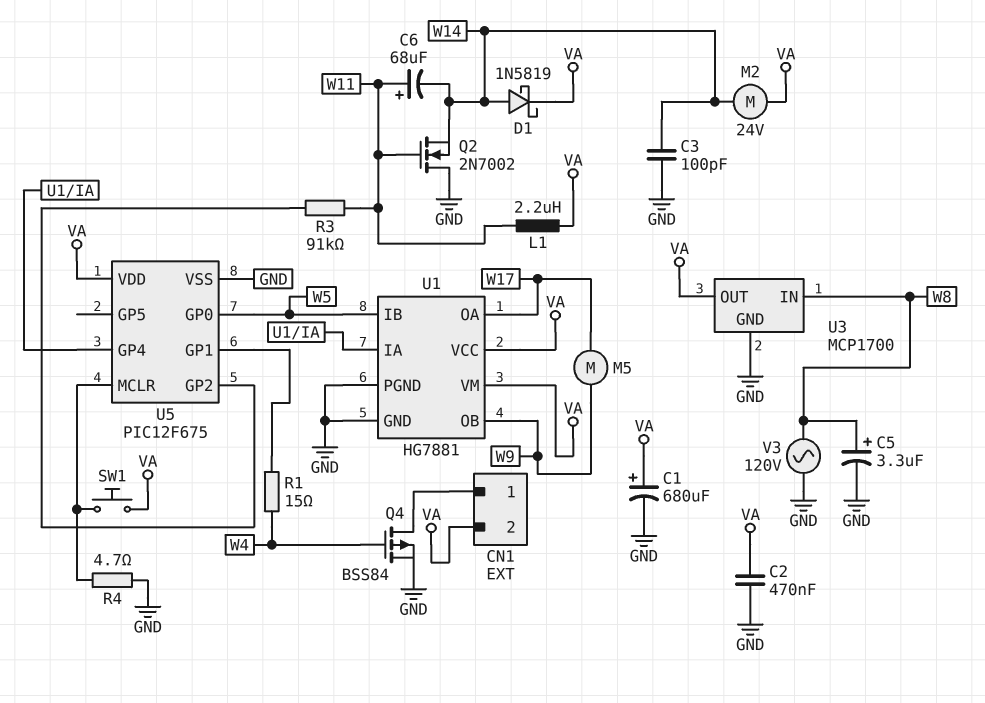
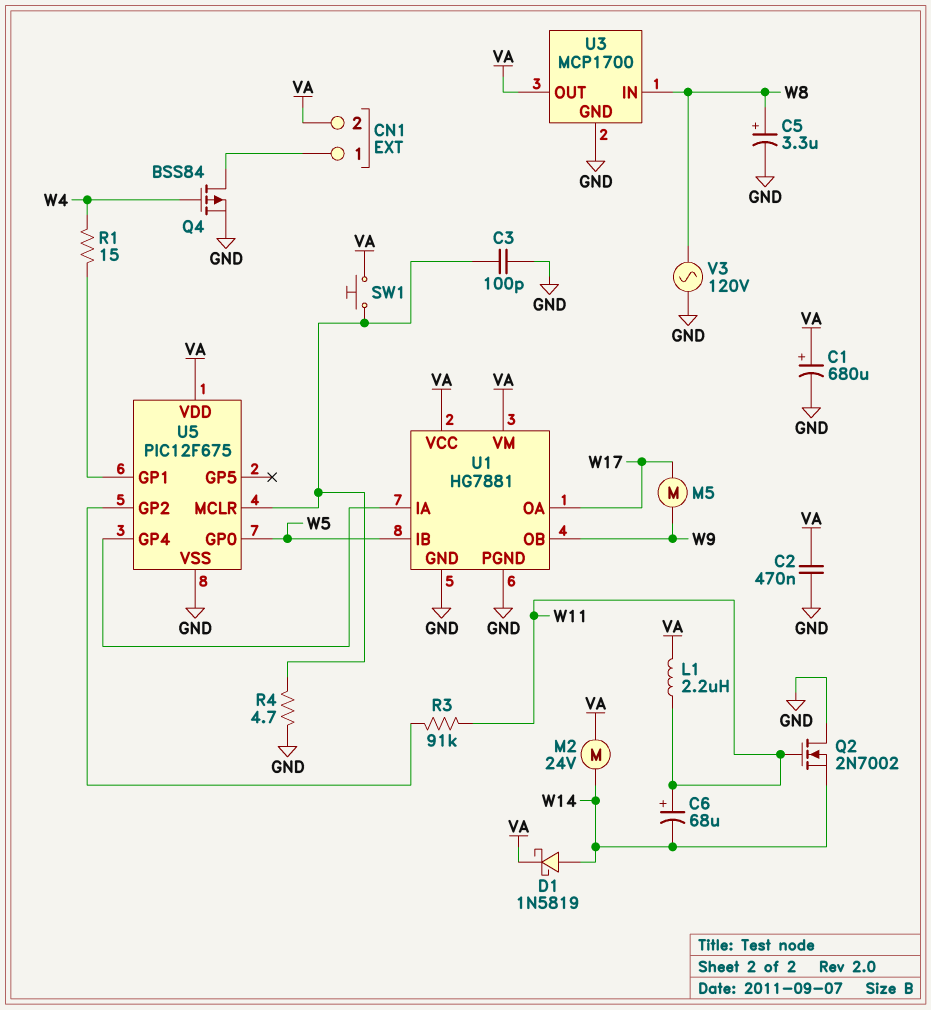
C3: 100pF (GND, W14) -> 100pF (GND, U5/MCLR)

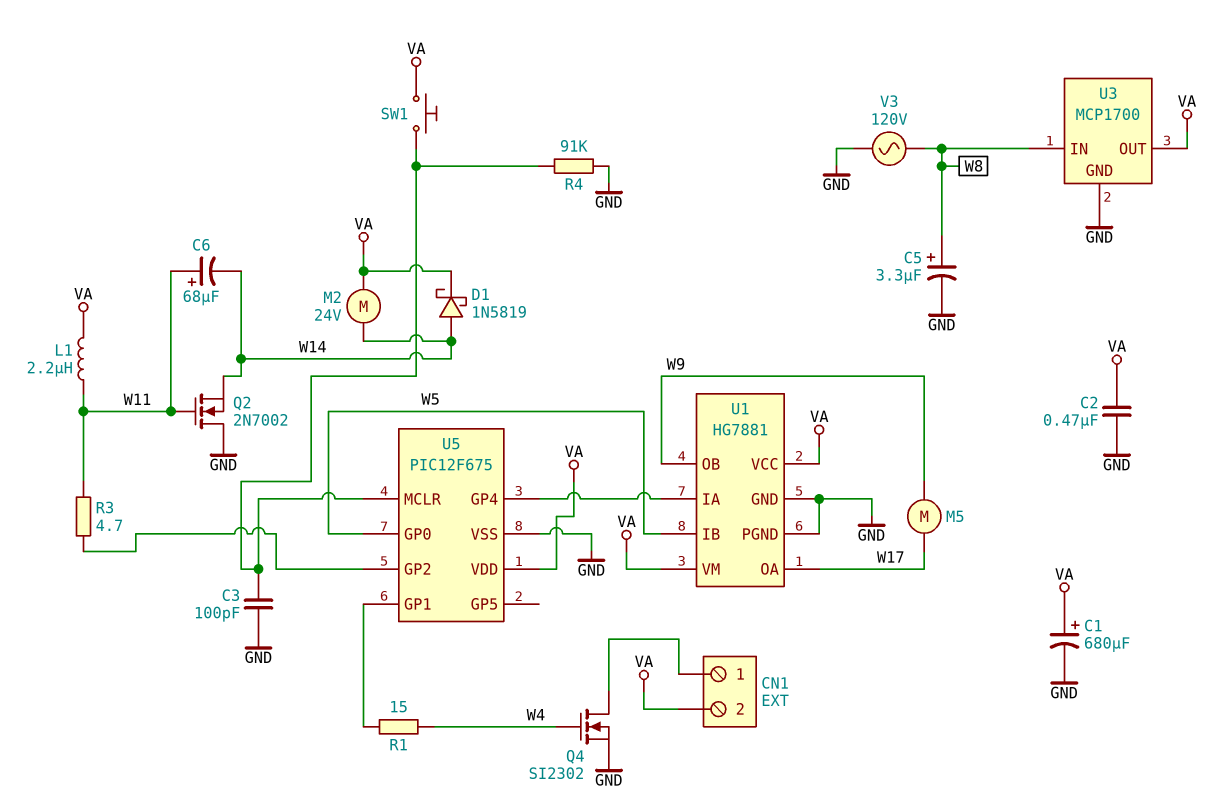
Q4: PMOS BSS84 (G W4, D CN1/1, S GND) -> NMOS SI2302 (G W4, D CN1/1, S GND)
R3: 91k (U5/GP2, W11) -> 4.7 (U5/GP2, W11)
R4: 4.7 (GND, U5/MCLR) -> 91k (GND, U5/MCLR)

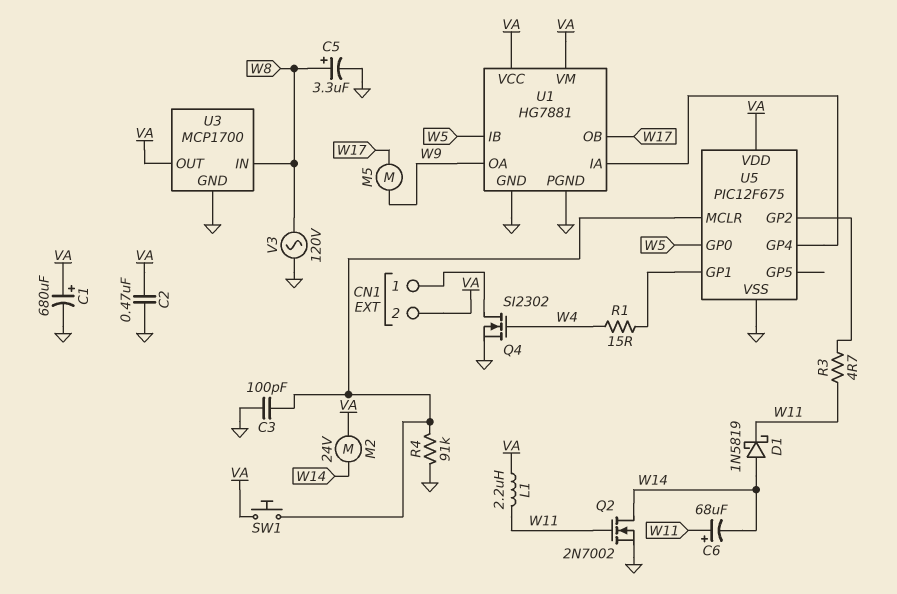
D1: schottky 1N5819 (A W14, K VA) -> schottky 1N5819 (A W14, K W11)
Q2: NMOS 2N7002 (G W11, D GND, S W14) -> NMOS 2N7002 (G W11, D W14, S GND)
U1 pin OA: W17 -> W9
U1 pin OB: W9 -> W17

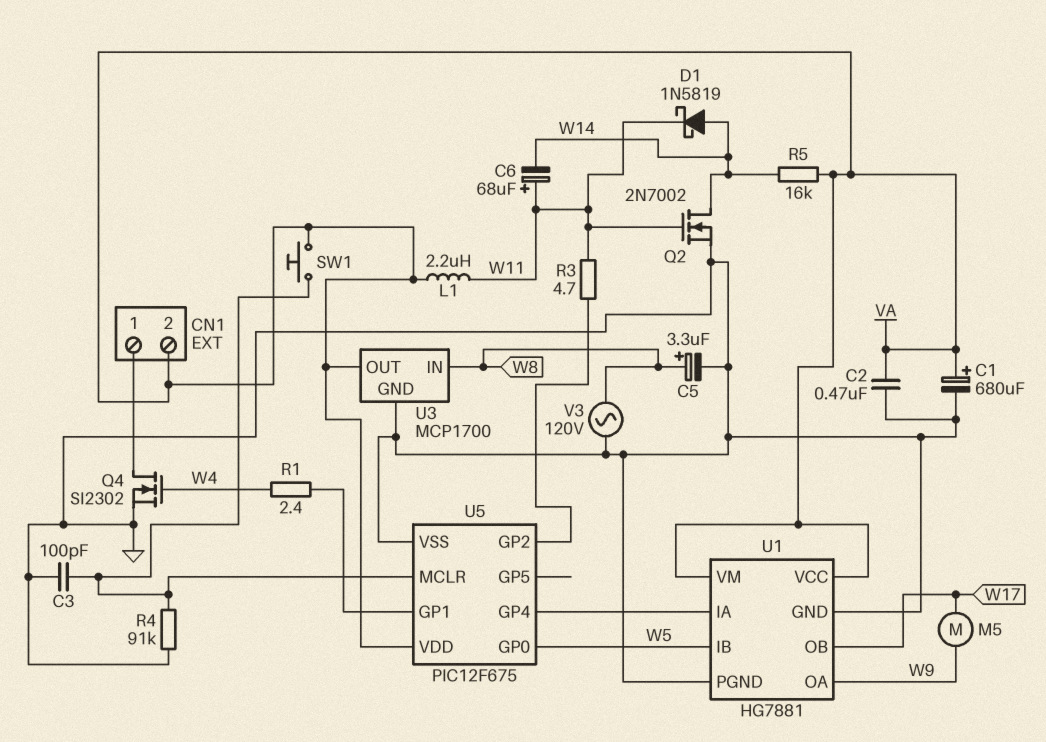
M2: motor 24V (VA, W14) -> none
R1: 15 (U5/GP1, W4) -> 2.4 (U5/GP1, W4)
R5: none -> 16k (VA, W14)

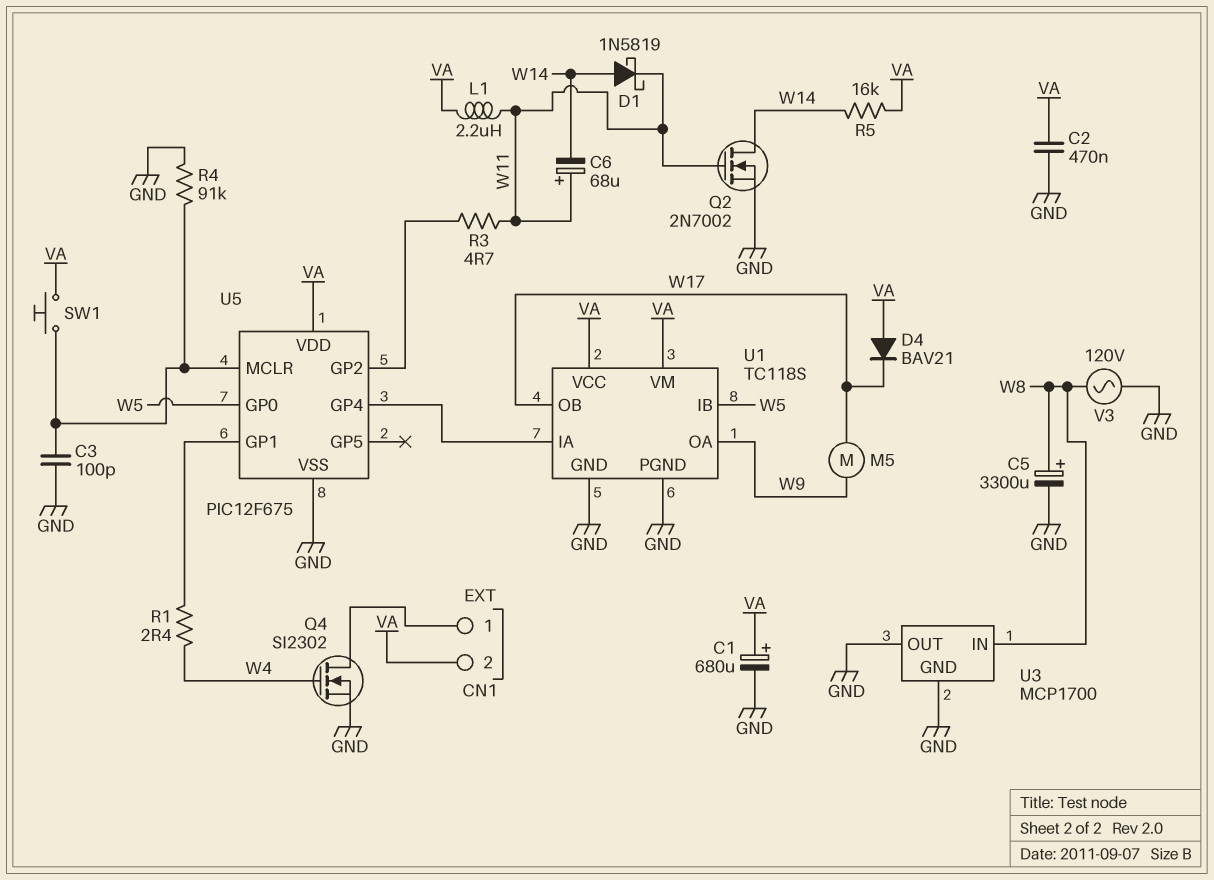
C5: 3.3uF (plus W8, minus GND) -> 3300uF (plus W8, minus GND)
D4: none -> diode BAV21 (A VA, K W17)
U1: HG7881 -> TC118S
U3 pin OUT: VA -> GND

